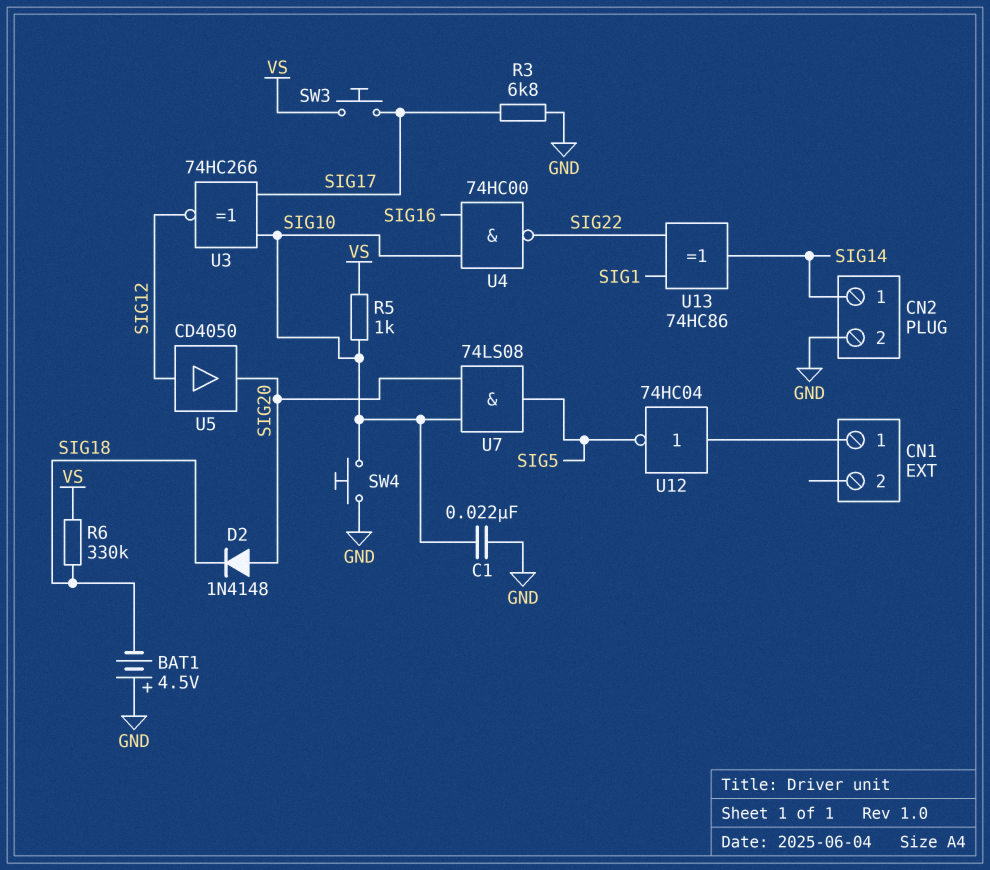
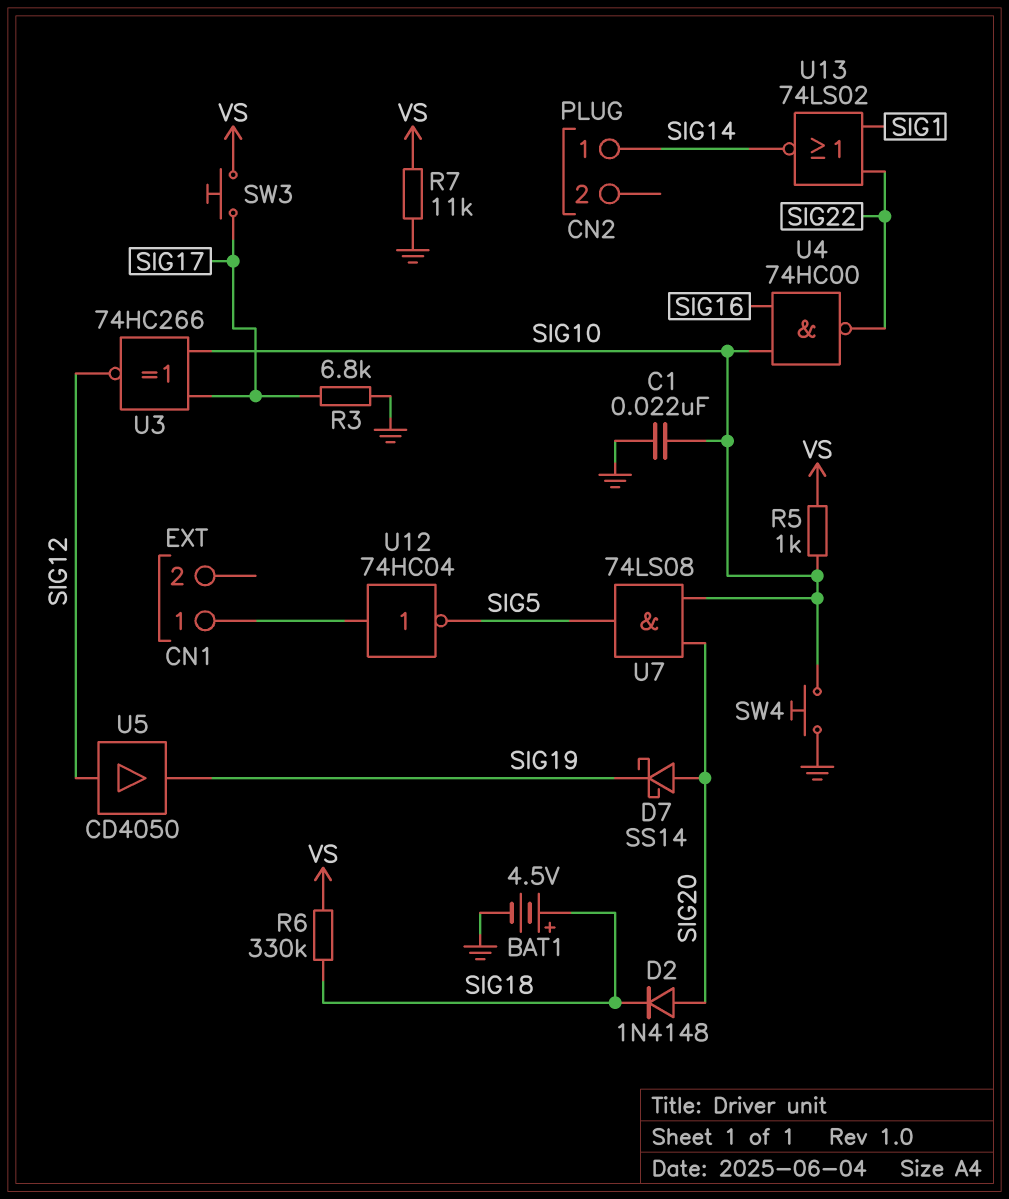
BAT1: 4.5V (plus GND, minus SIG18) -> 4.5V (plus SIG18, minus GND)
CN2 pin 2: GND -> none
D7: none -> schottky SS14 (A SIG20, K SIG19)
R7: none -> 11k (GND, VS)
U5: buffer CD4050 (in SIG12, out SIG20) -> buffer CD4050 (in SIG12, out SIG19)
U13: XOR 74HC86 (in SIG1, in SIG22, out SIG14) -> NOR 74LS02 (in SIG1, in SIG22, out SIG14)

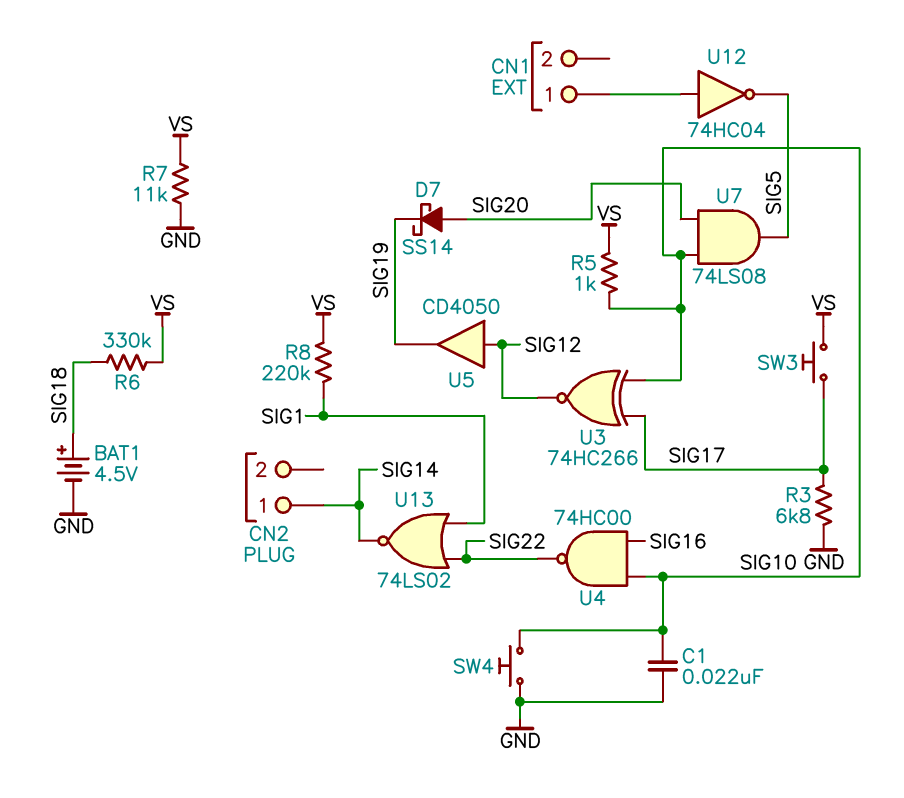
D2: diode 1N4148 (A SIG20, K SIG18) -> none
R8: none -> 220k (SIG1, VS)

